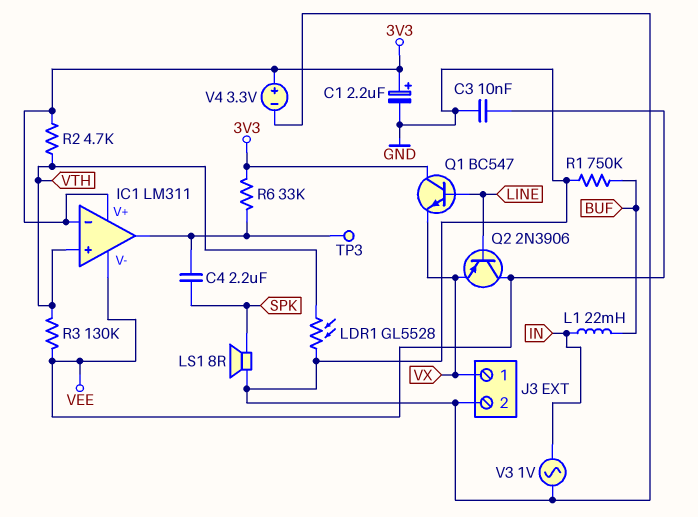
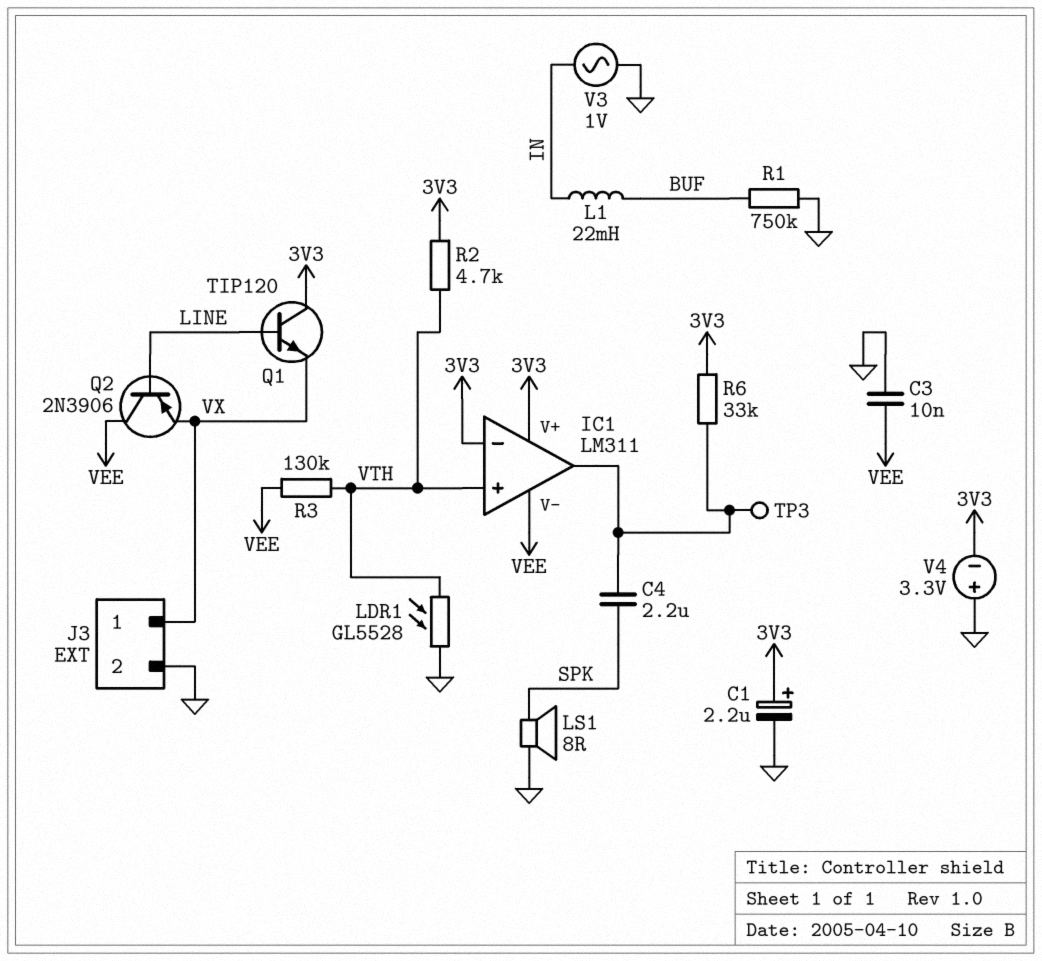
Q1: NPN BC547 (B LINE, C 3V3, E VX) -> NPN TIP120 (B LINE, C 3V3, E VX)
V4: 3.3V (plus 3V3, minus GND) -> 3.3V (plus GND, minus 3V3)

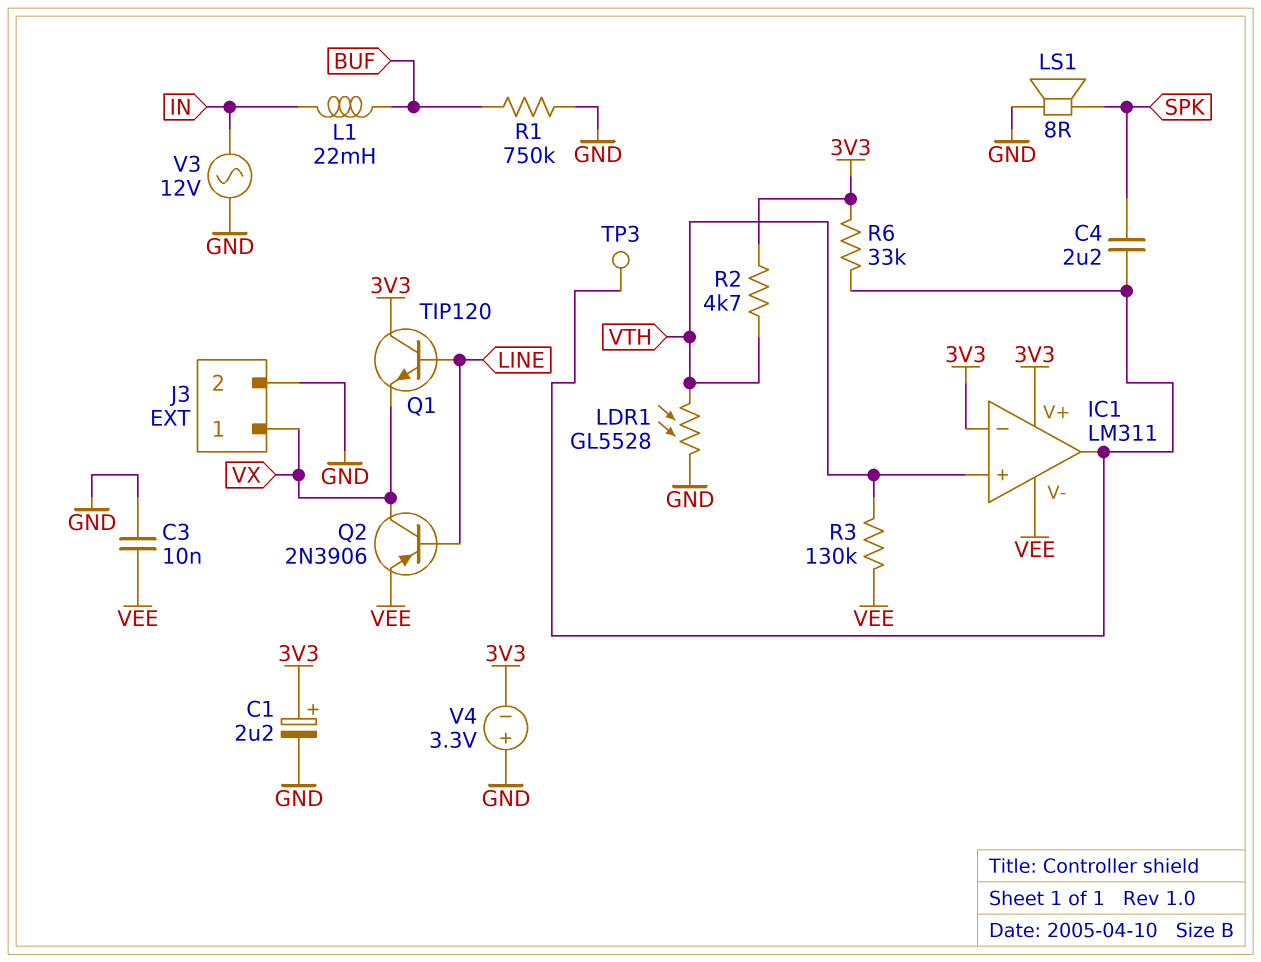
Q2: PNP 2N3906 (B LINE, C VEE, E VX) -> PNP 2N3906 (B LINE, C VX, E VEE)
V3: AC 1V (GND, IN) -> AC 12V (GND, IN)

